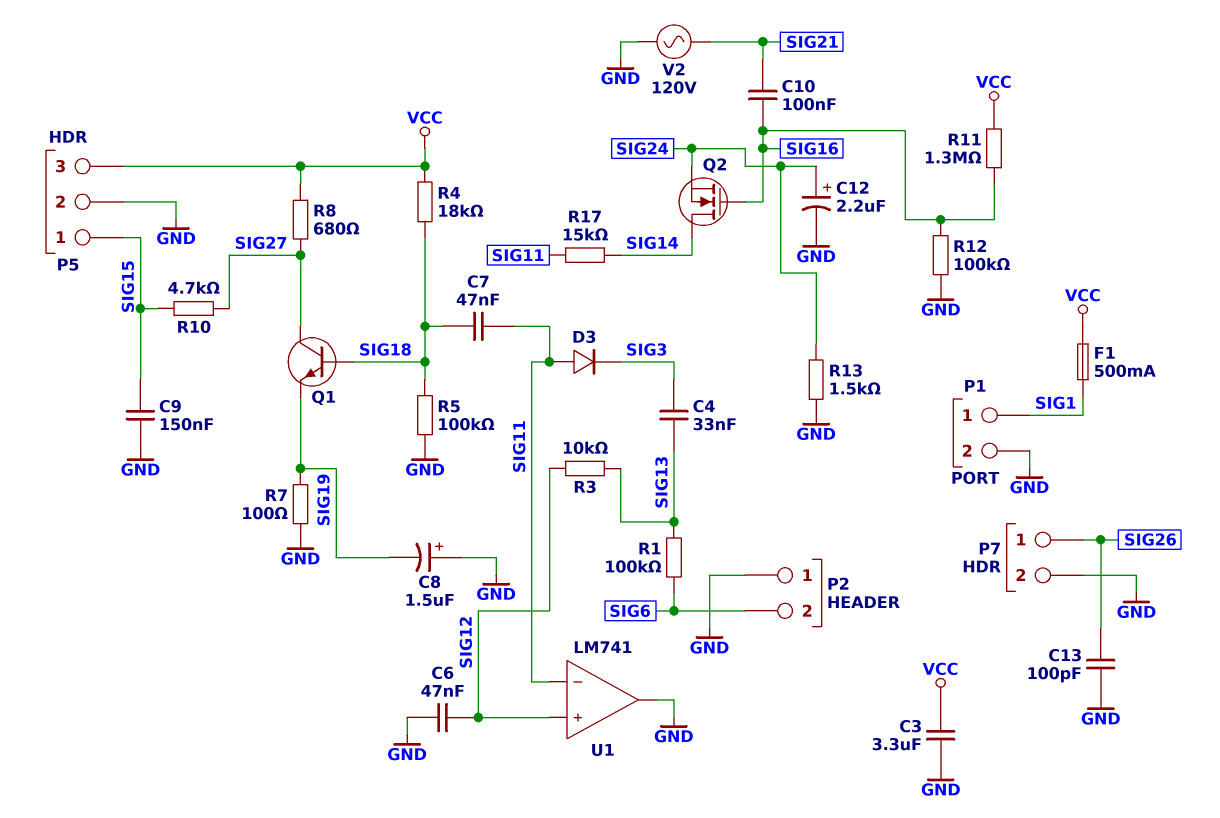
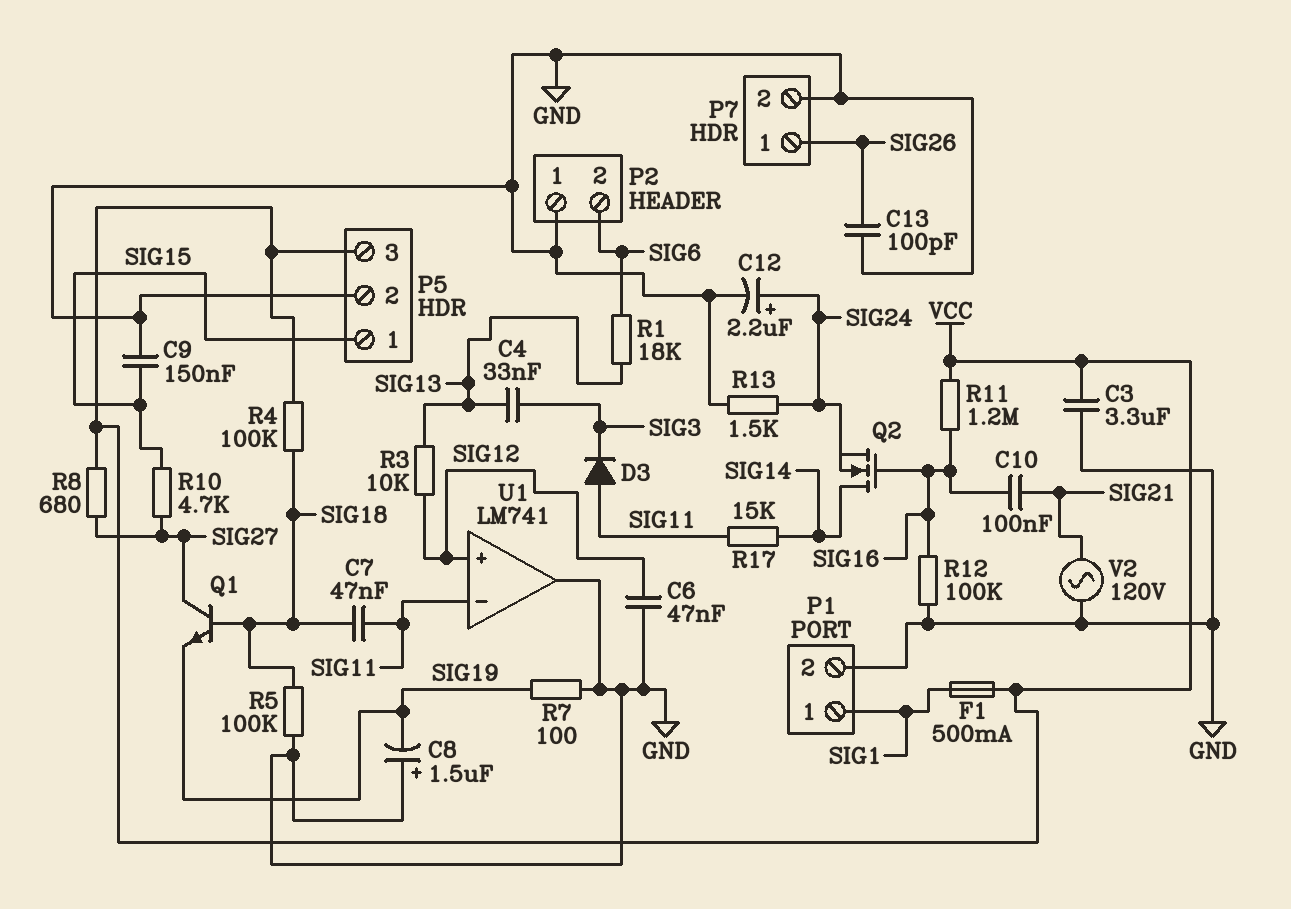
R1: 100k (SIG6, SIG13) -> 18k (SIG6, SIG13)
R4: 18k (SIG18, VCC) -> 100k (SIG18, VCC)
R11: 1.3M (SIG16, VCC) -> 1.2M (SIG16, VCC)

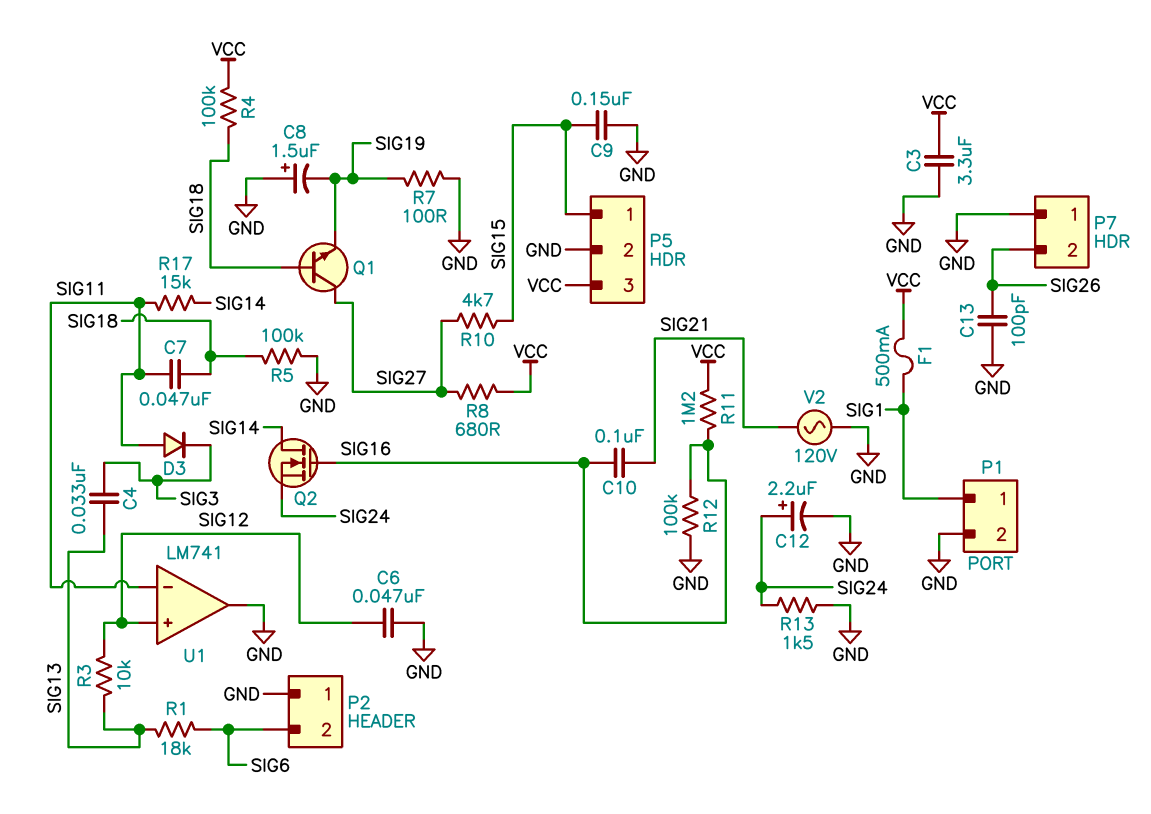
P7 pin 1: SIG26 -> GND
P7 pin 2: GND -> SIG26

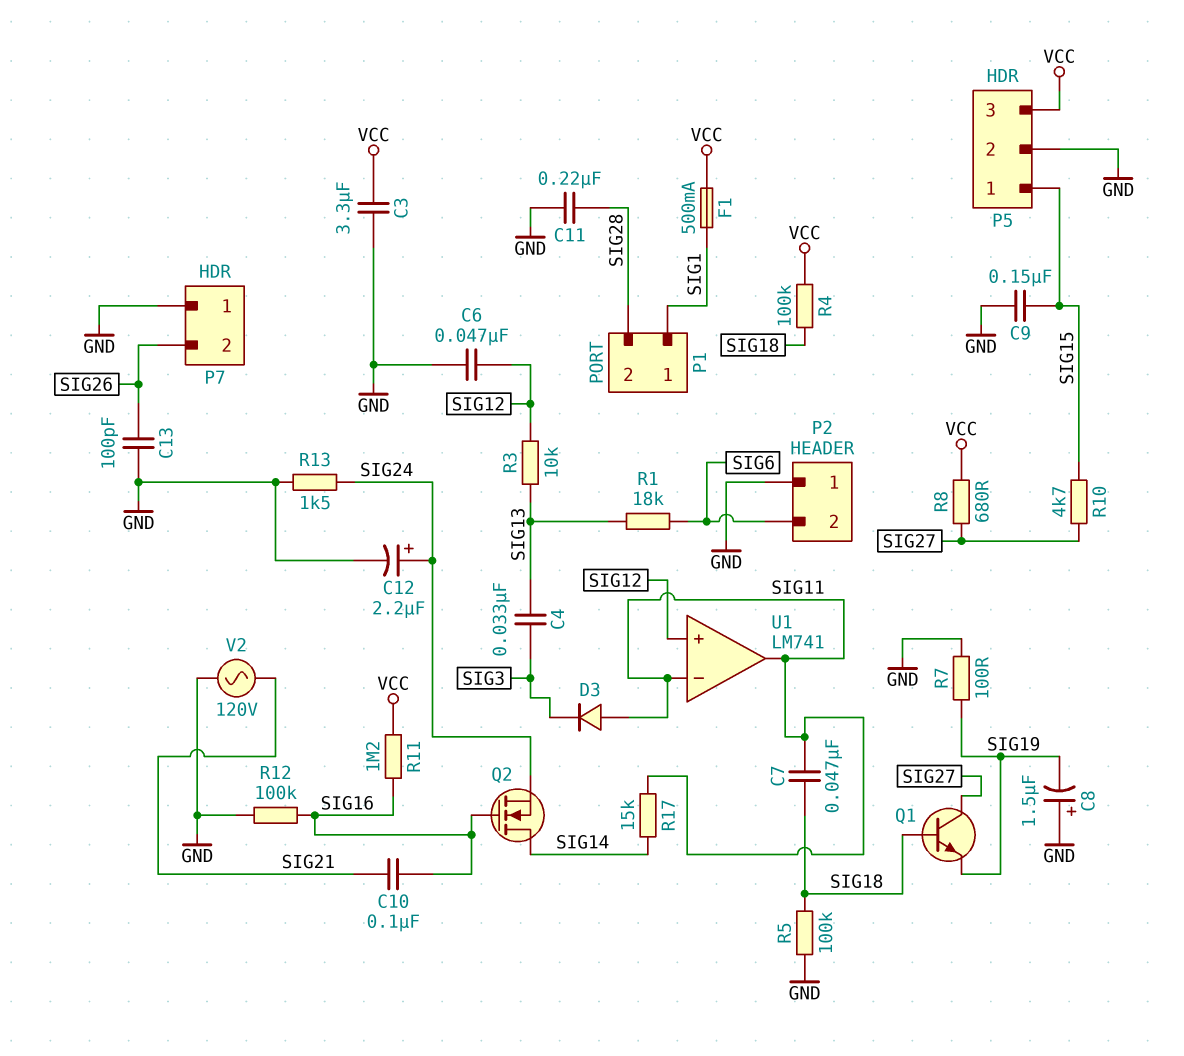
C11: none -> 220nF (GND, SIG28)
P1 pin 2: GND -> SIG28
U1 pin out: GND -> SIG11

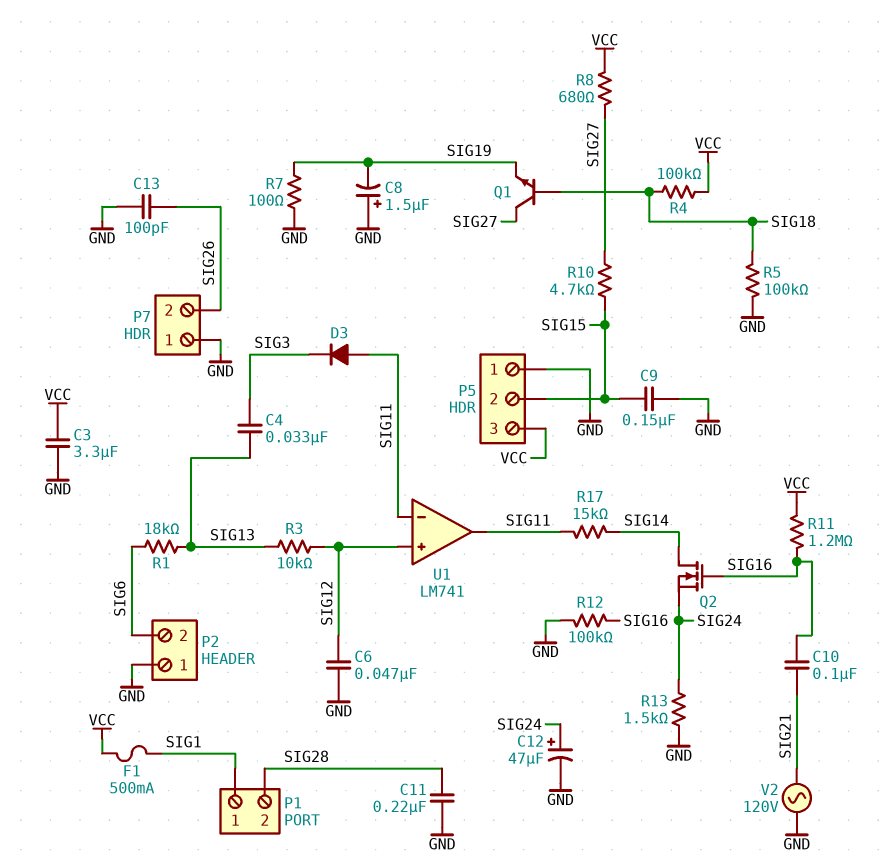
C7: 47nF (SIG11, SIG18) -> none
C12: 2.2uF (plus SIG24, minus GND) -> 47uF (plus SIG24, minus GND)
P5 pin 1: SIG15 -> GND
P5 pin 2: GND -> SIG15

